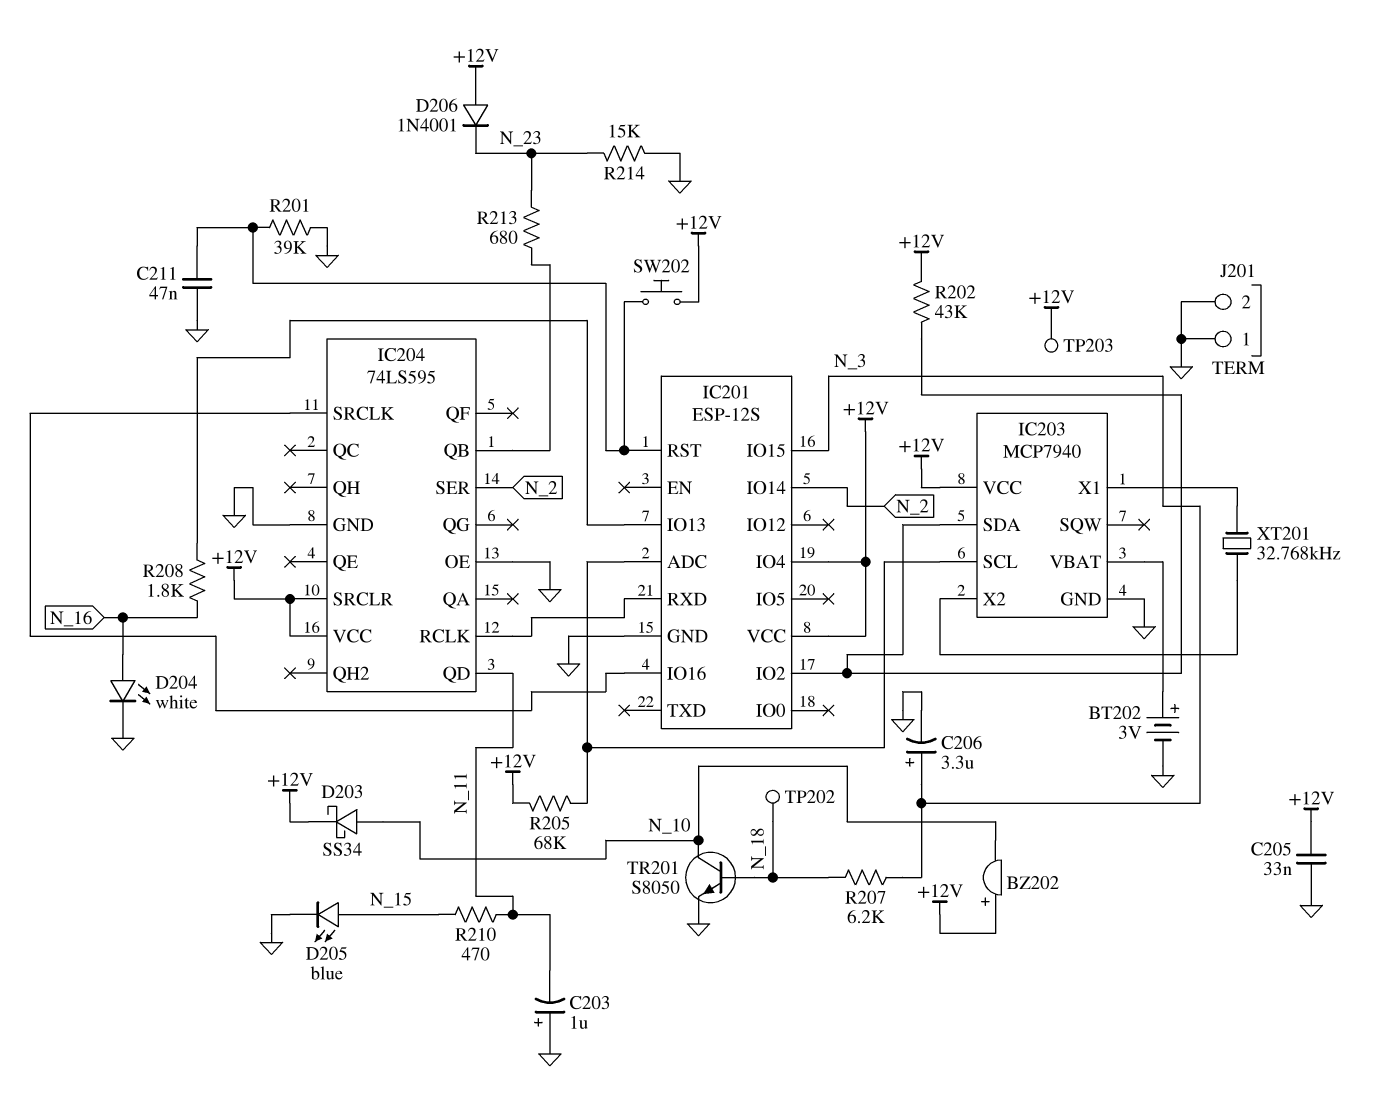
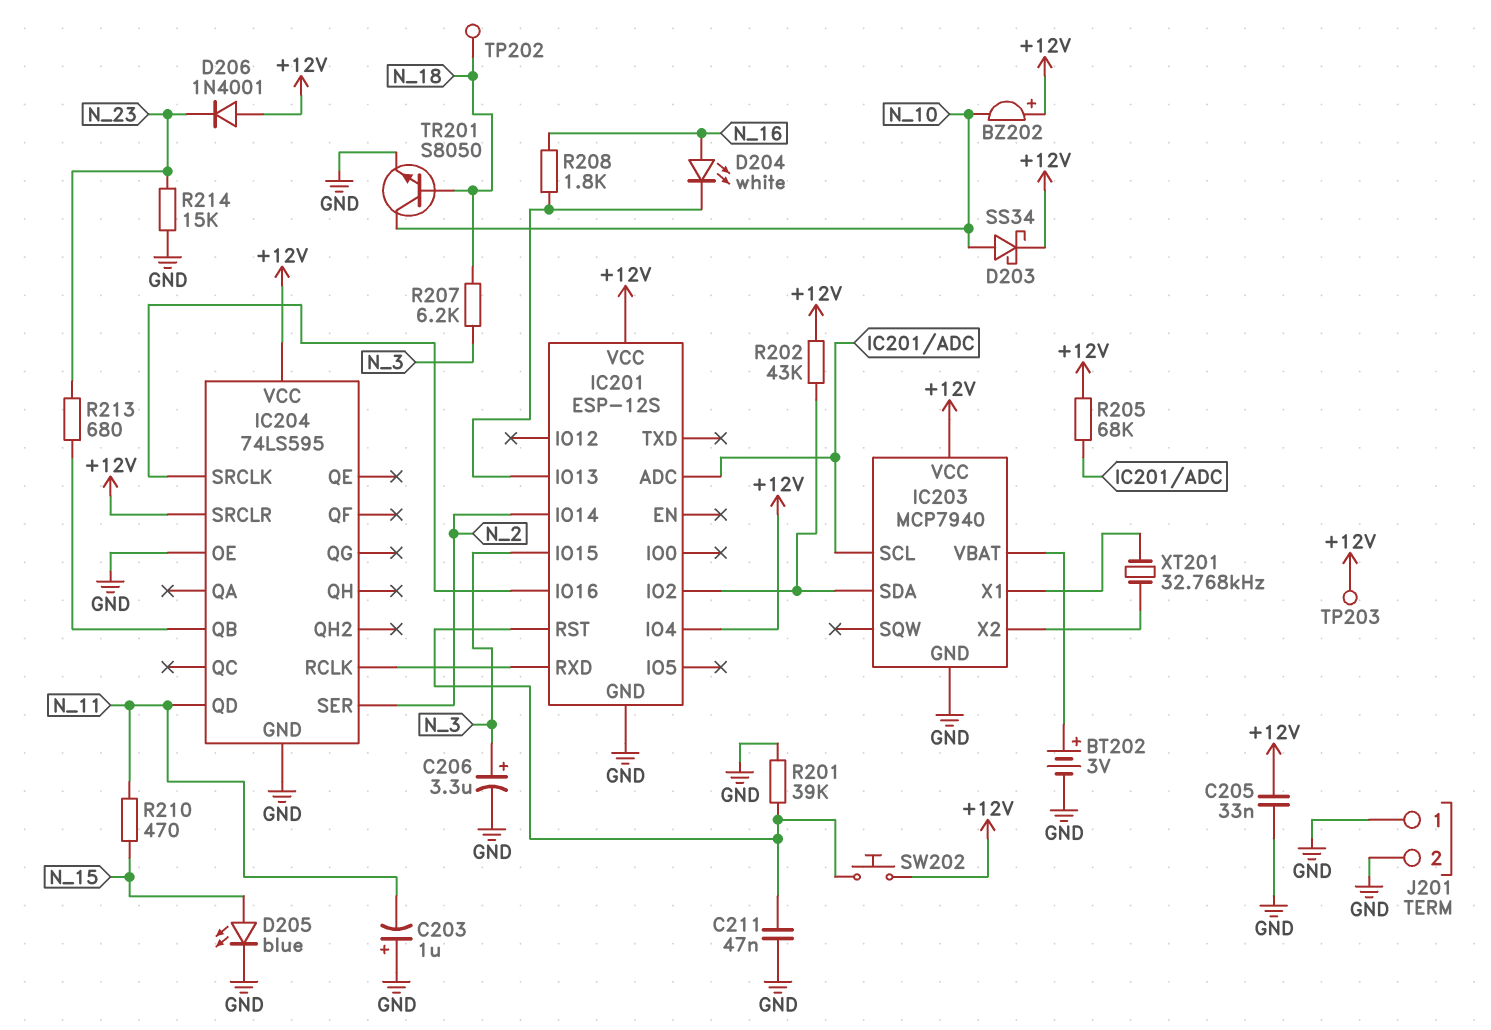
D204: LED white (A N_16, K GND) -> LED white (A N_16, K IC201/IO13)

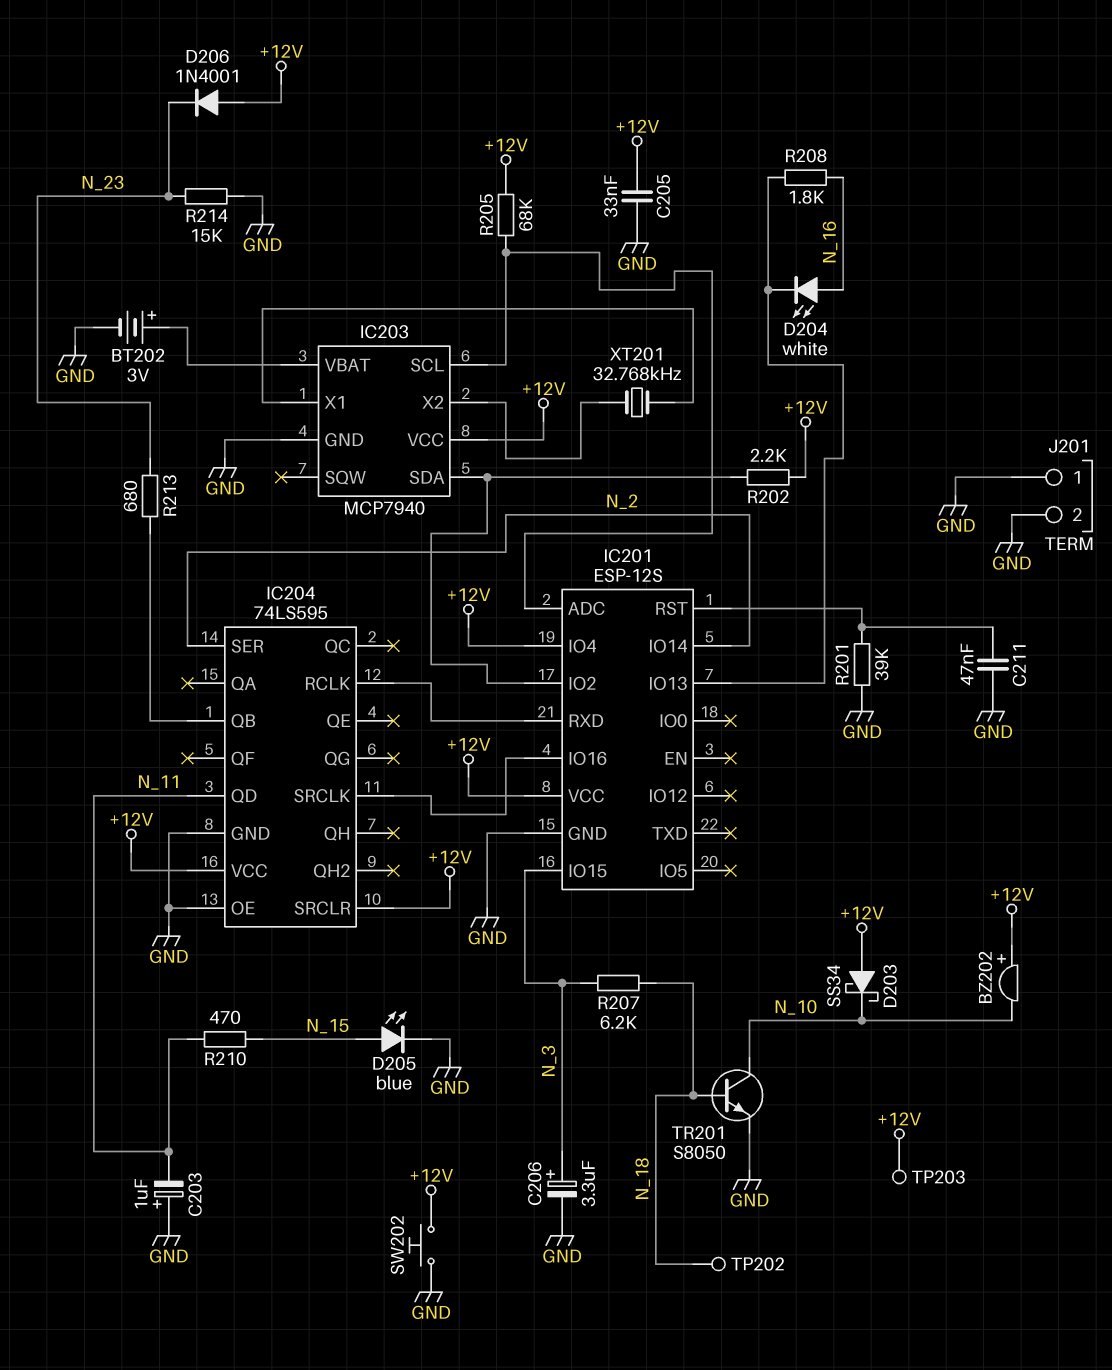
D203: schottky SS34 (A N_10, K +12V) -> schottky SS34 (A +12V, K N_10)
R202: 43k (+12V, IC201/IO2) -> 2.2k (+12V, IC201/IO2)
SW202: button (+12V, IC201/RST) -> button (+12V, GND)

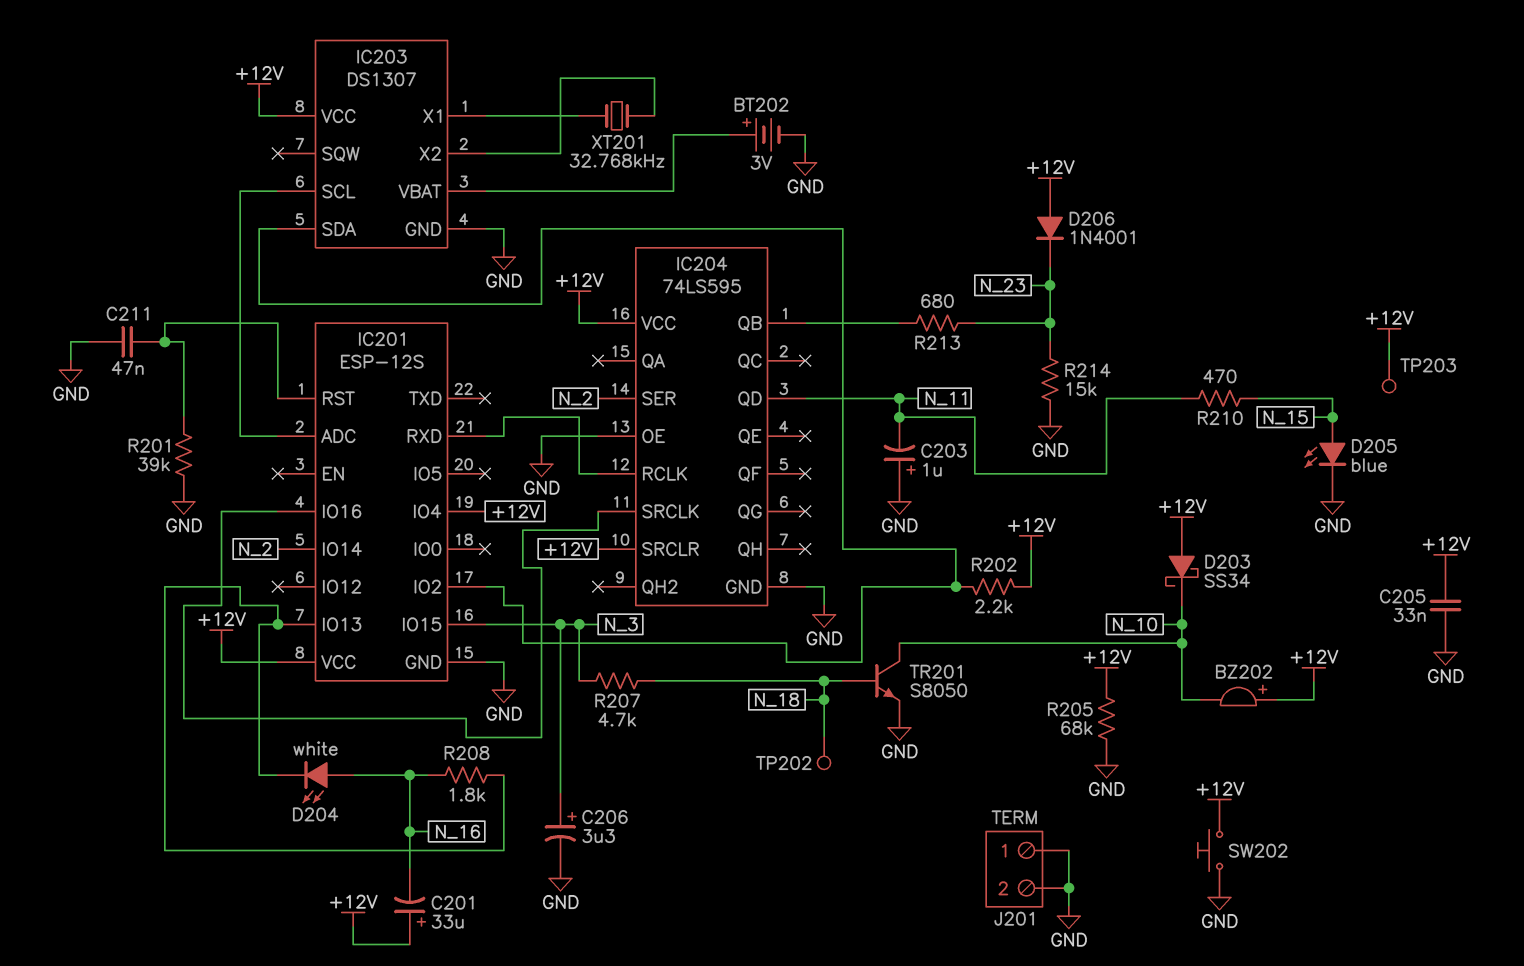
C201: none -> 33uF (plus +12V, minus N_16)
IC203: MCP7940 -> DS1307
R205: 68k (+12V, IC201/ADC) -> 68k (+12V, GND)
R207: 6.2k (N_3, N_18) -> 4.7k (N_3, N_18)

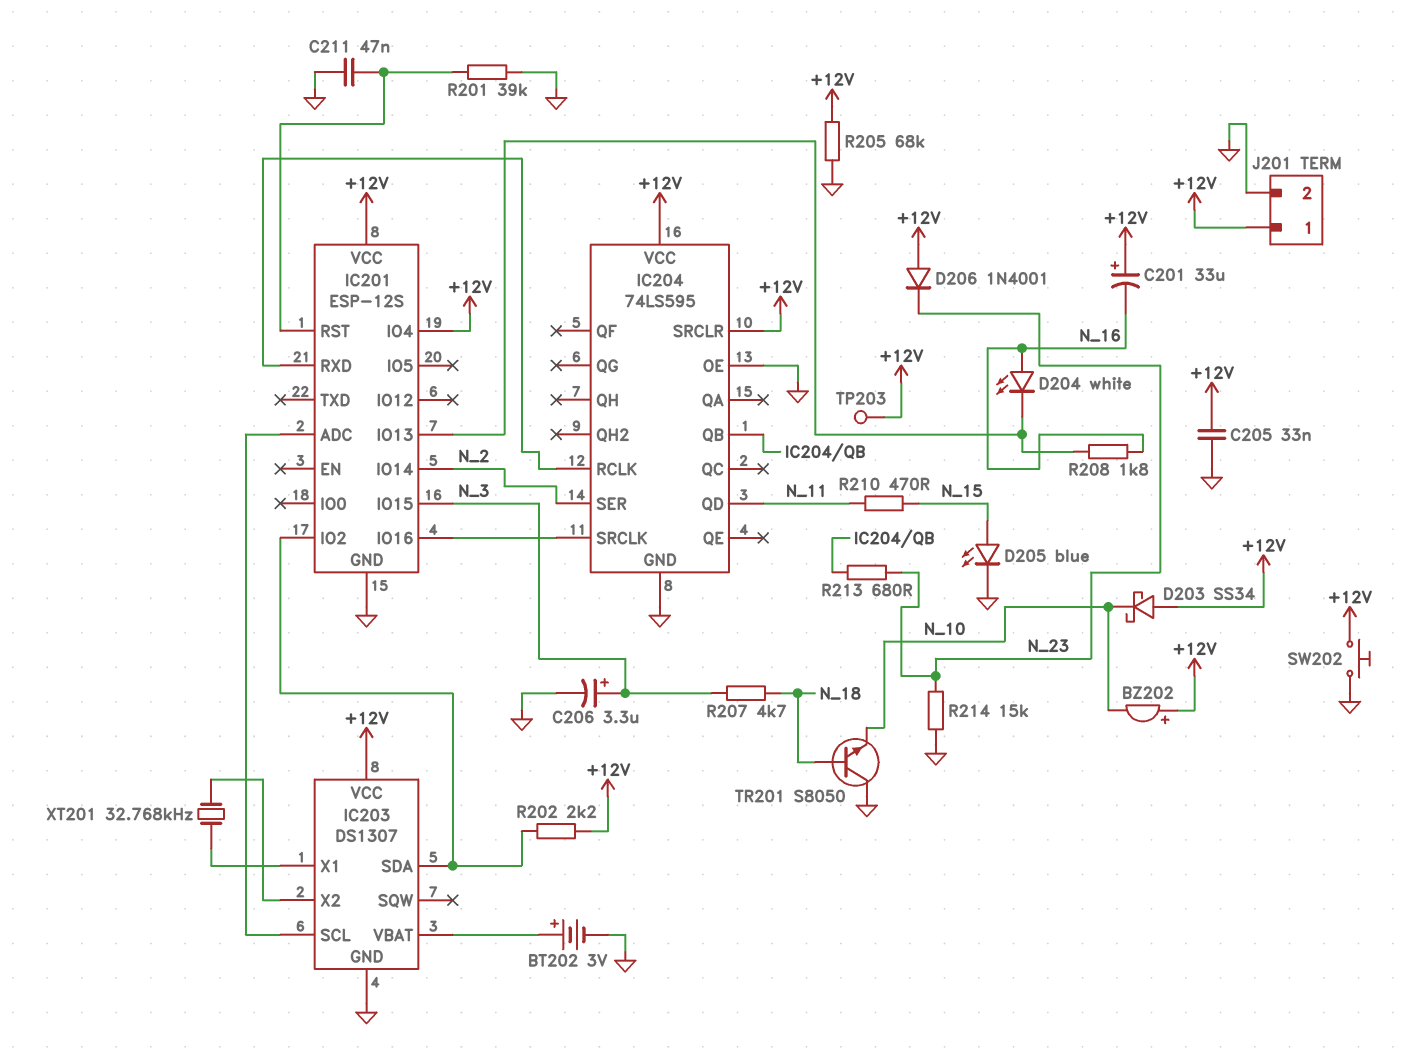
C203: 1uF (plus GND, minus N_11) -> none
J201 pin 1: GND -> +12V
TP202: test point (N_18) -> none
TR201: NPN S8050 (B N_18, C N_10, E GND) -> NPN S8050 (B N_18, C GND, E N_10)

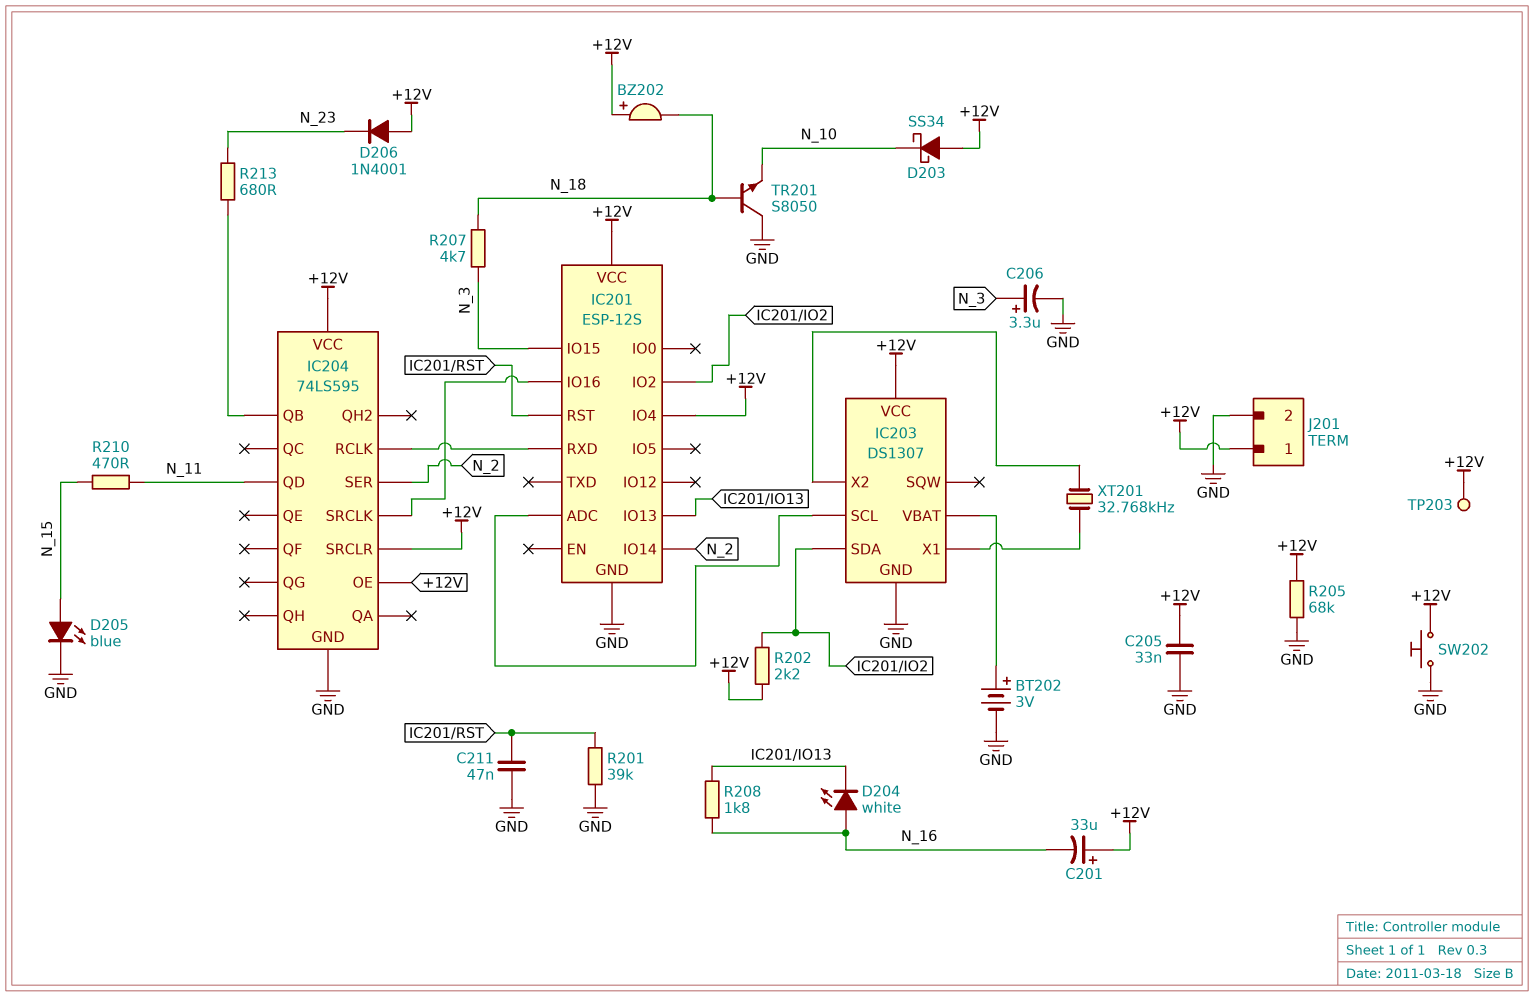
BZ202: buzzer (plus +12V, minus N_10) -> buzzer (plus +12V, minus N_18)
IC204 pin OE: GND -> +12V
R214: 15k (GND, N_23) -> none

